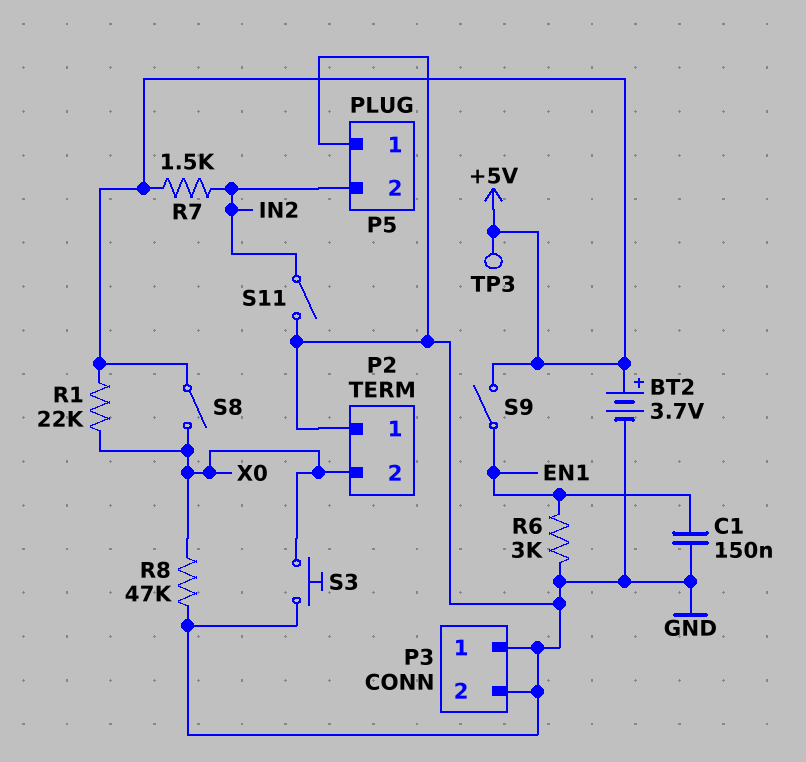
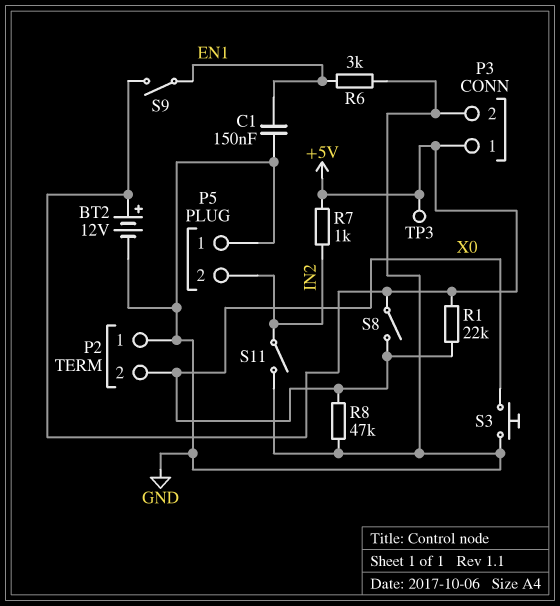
BT2: 3.7V (plus +5V, minus GND) -> 12V (plus +5V, minus GND)
P3 pin 1: GND -> +5V
R7: 1.5k (+5V, IN2) -> 1k (+5V, IN2)

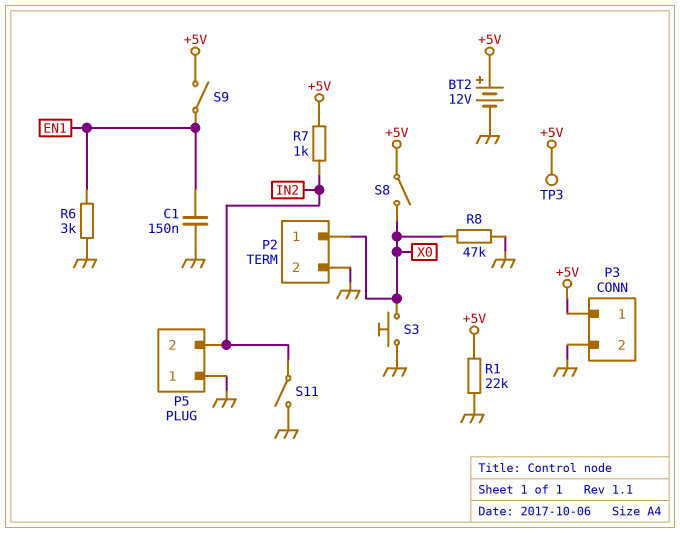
P2 pin 1: GND -> X0
P2 pin 2: X0 -> GND
R1: 22k (+5V, X0) -> 22k (+5V, GND)

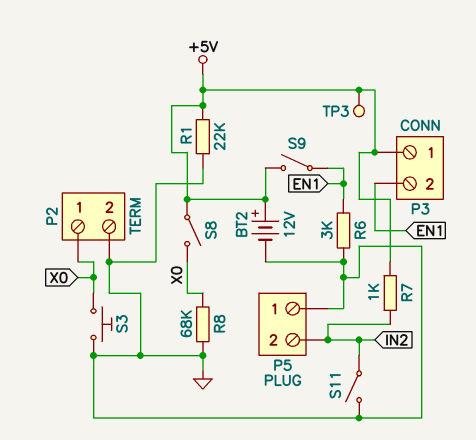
C1: 150nF (EN1, GND) -> none
P3 pin 2: GND -> EN1
R8: 47k (GND, X0) -> 68k (GND, X0)

